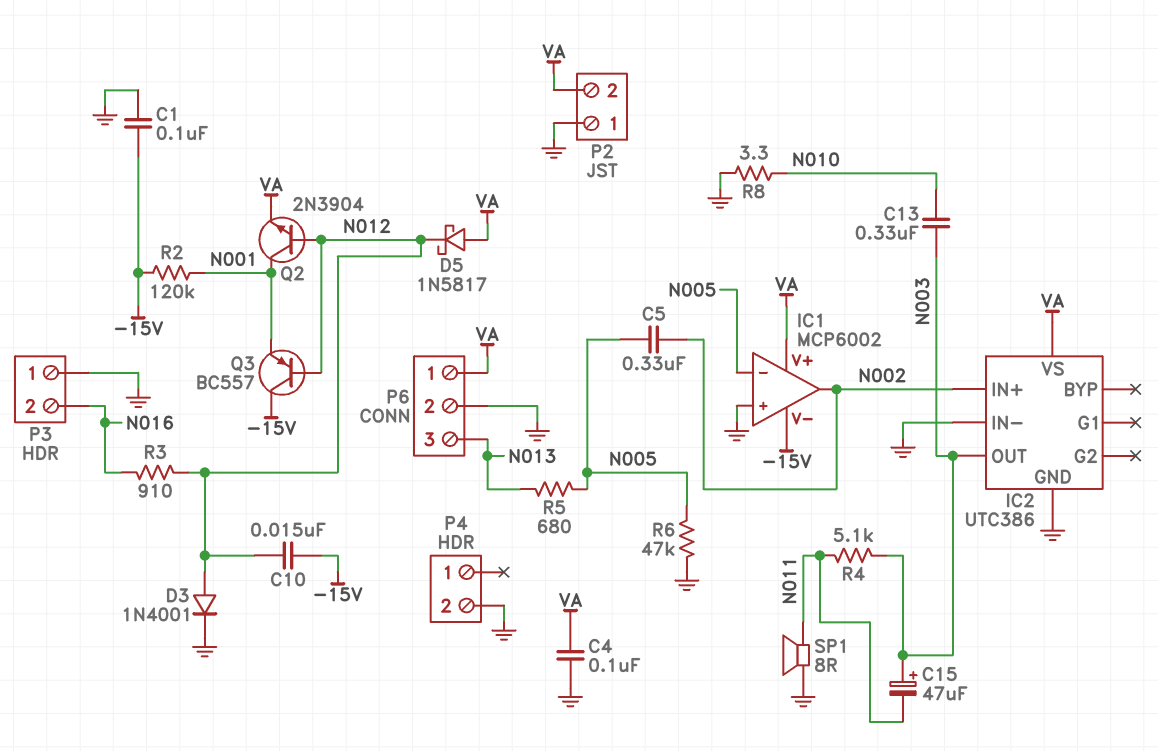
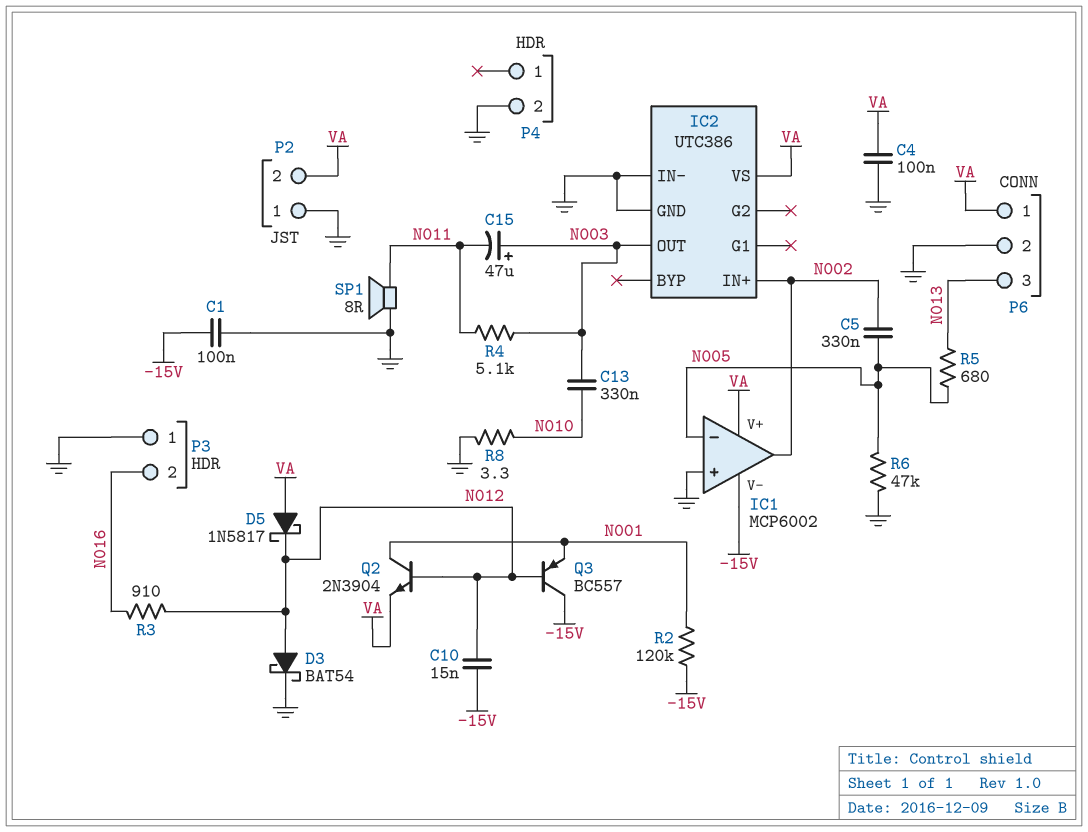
D3: diode 1N4001 (A N012, K GND) -> schottky BAT54 (A N012, K GND)

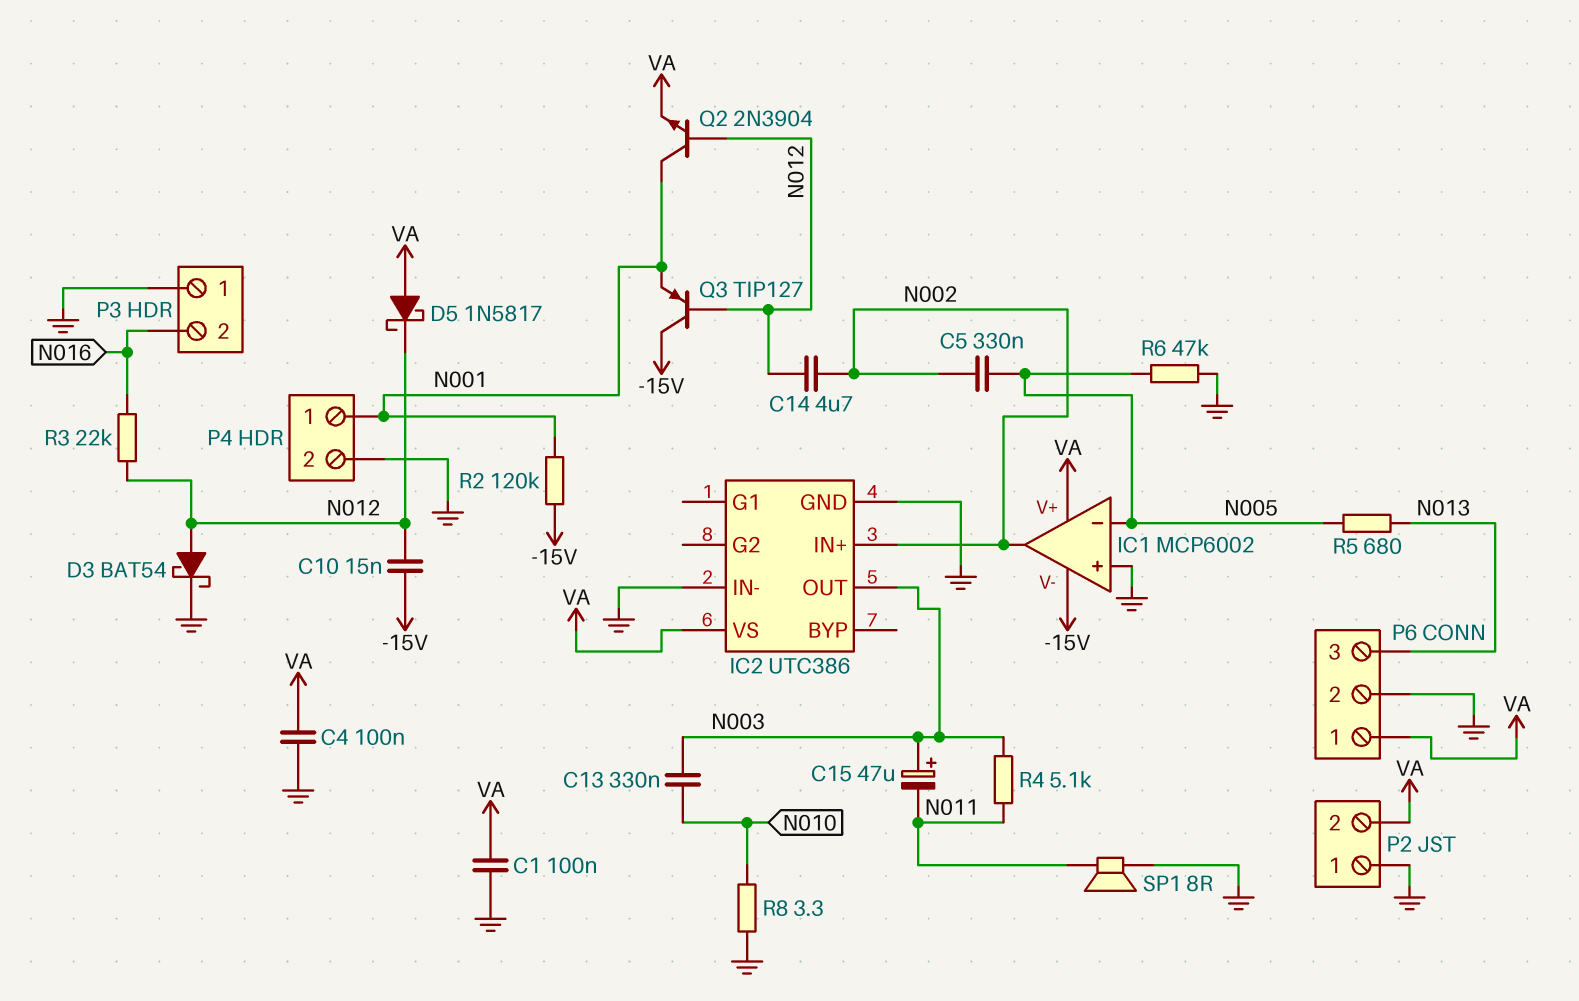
C1: 100nF (-15V, GND) -> 100nF (GND, VA)
C14: none -> 4.7uF (N002, N012)
P4 pin 1: none -> N001
Q3: PNP BC557 (B N012, C -15V, E N001) -> PNP TIP127 (B N012, C -15V, E N001)
R3: 910 (N012, N016) -> 22k (N012, N016)

